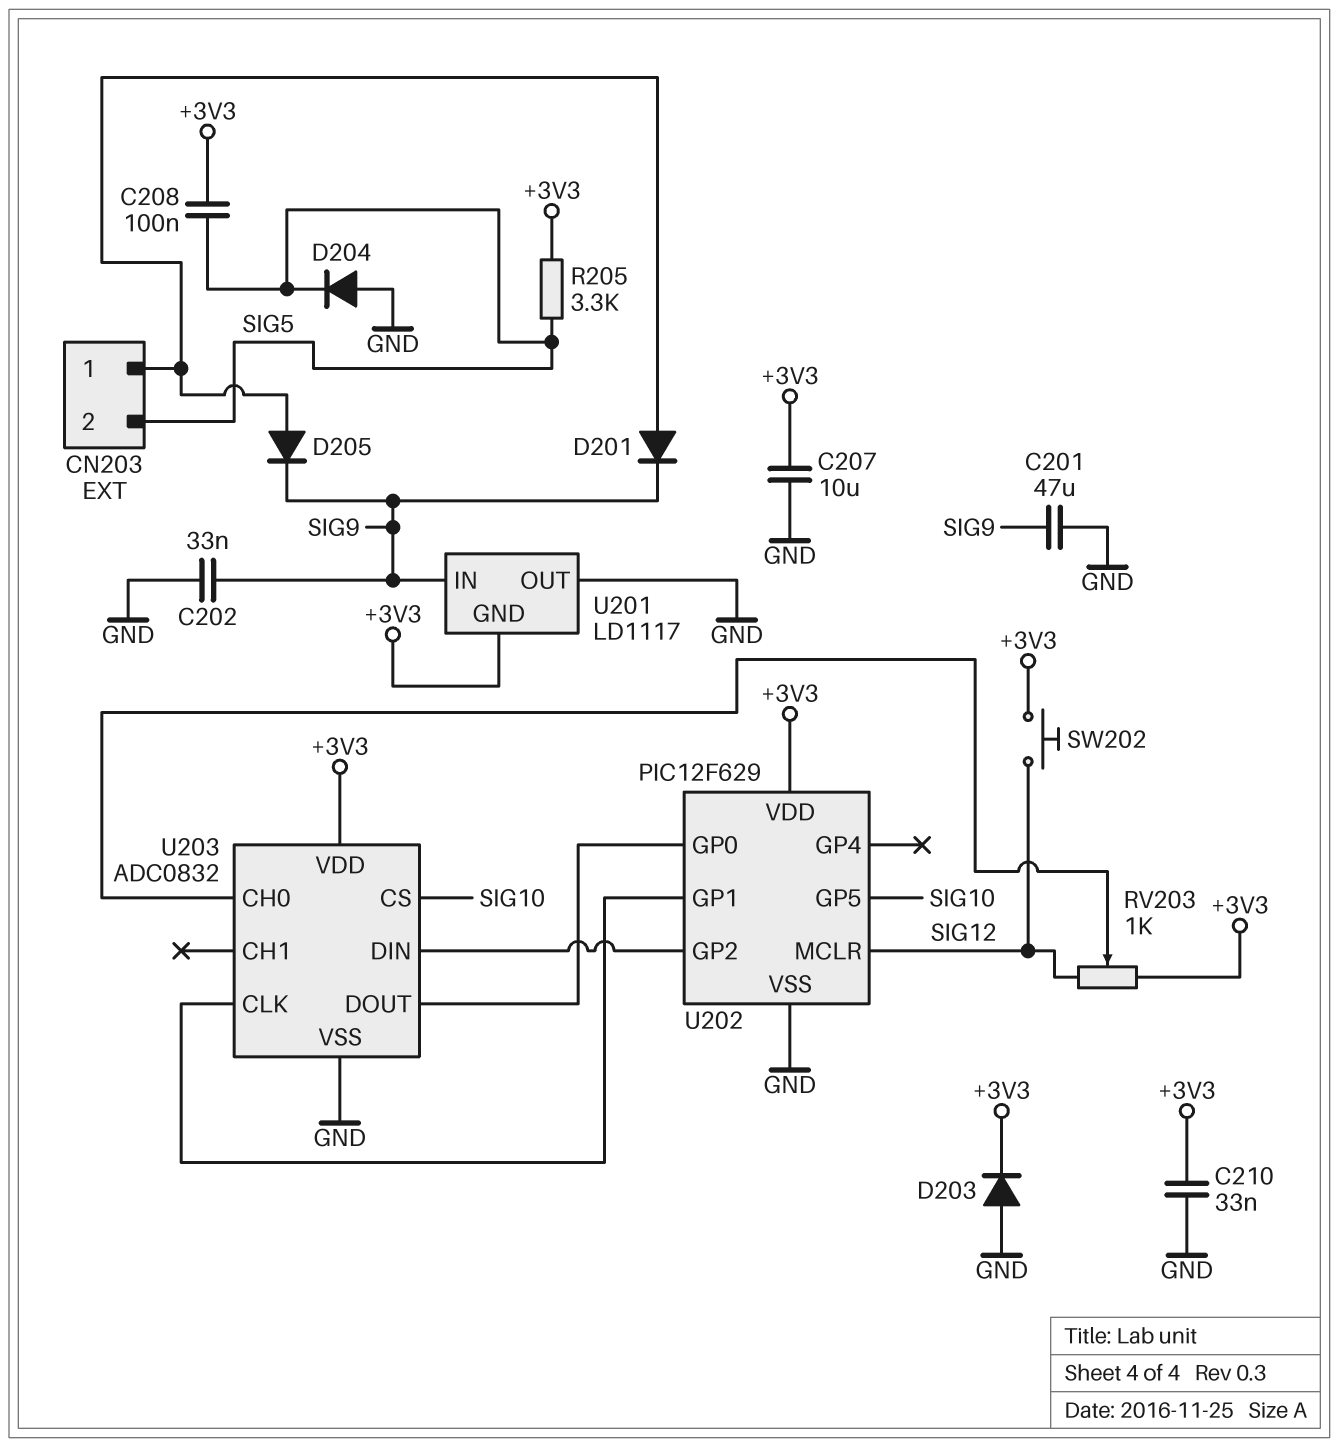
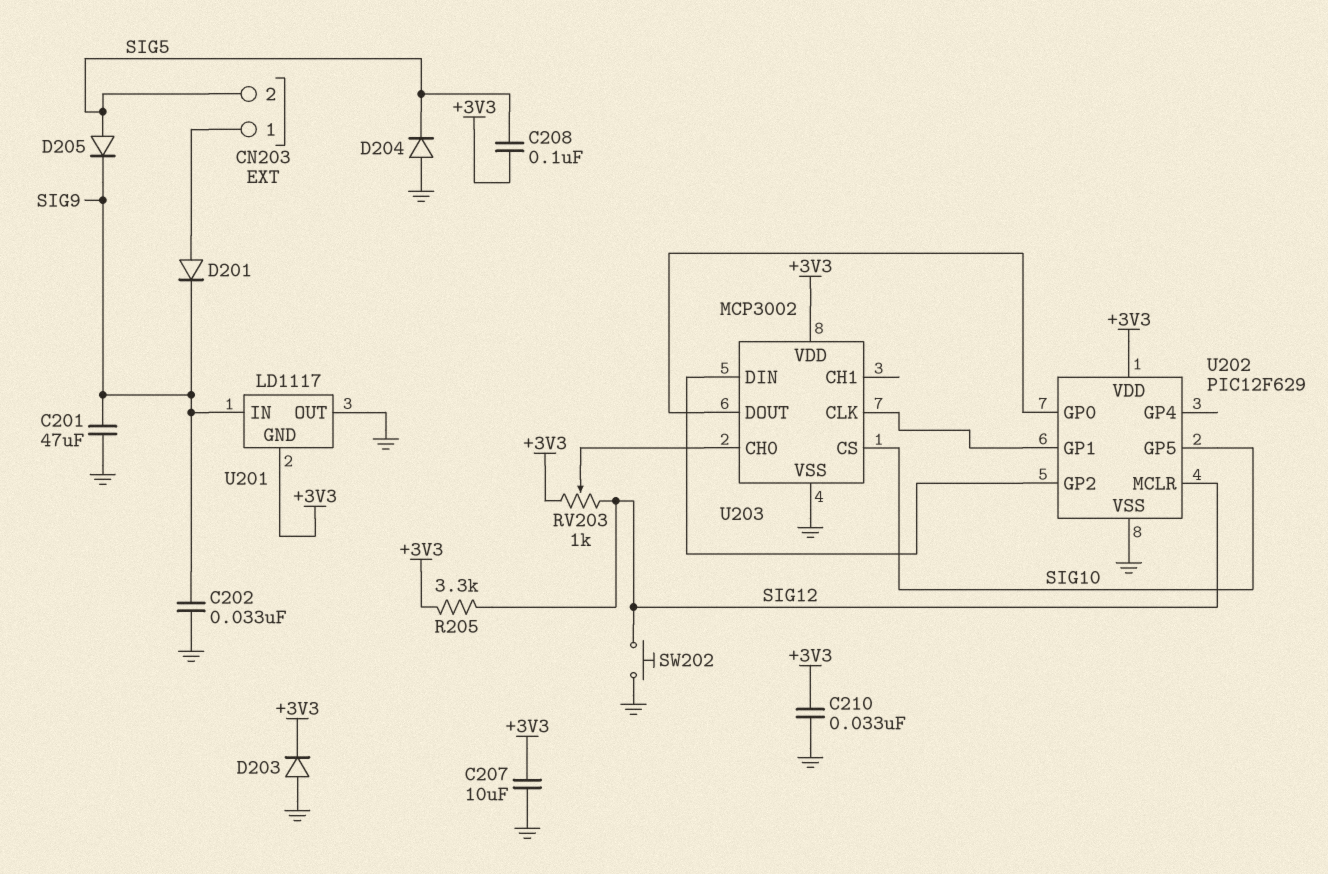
D205: diode (A CN203/1, K SIG9) -> diode (A SIG5, K SIG9)
R205: 3.3k (+3V3, SIG5) -> 3.3k (+3V3, SIG12)
SW202: button (+3V3, SIG12) -> button (GND, SIG12)
U203: ADC0832 -> MCP3002

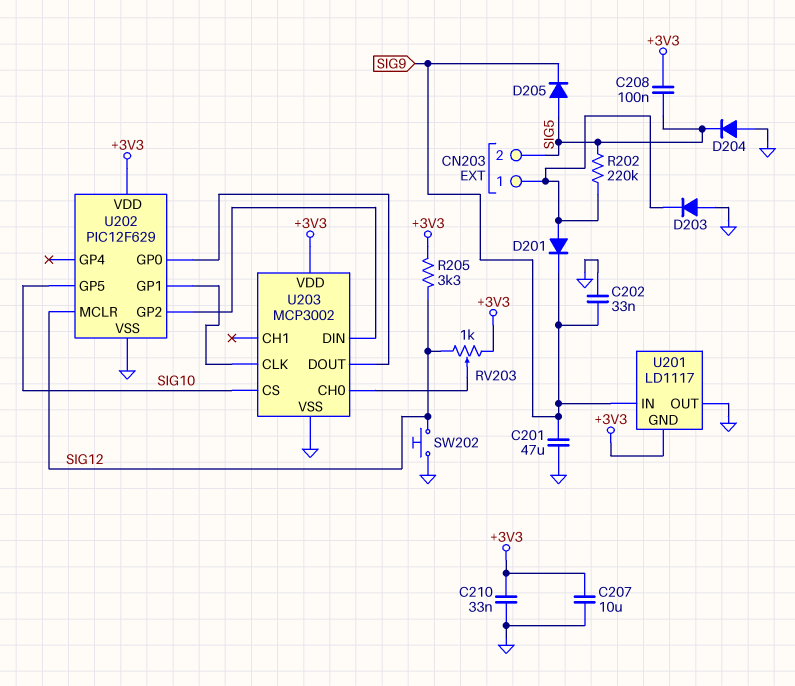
D203: diode (A GND, K +3V3) -> diode (A GND, K CN203/1)
R202: none -> 220k (CN203/1, SIG5)

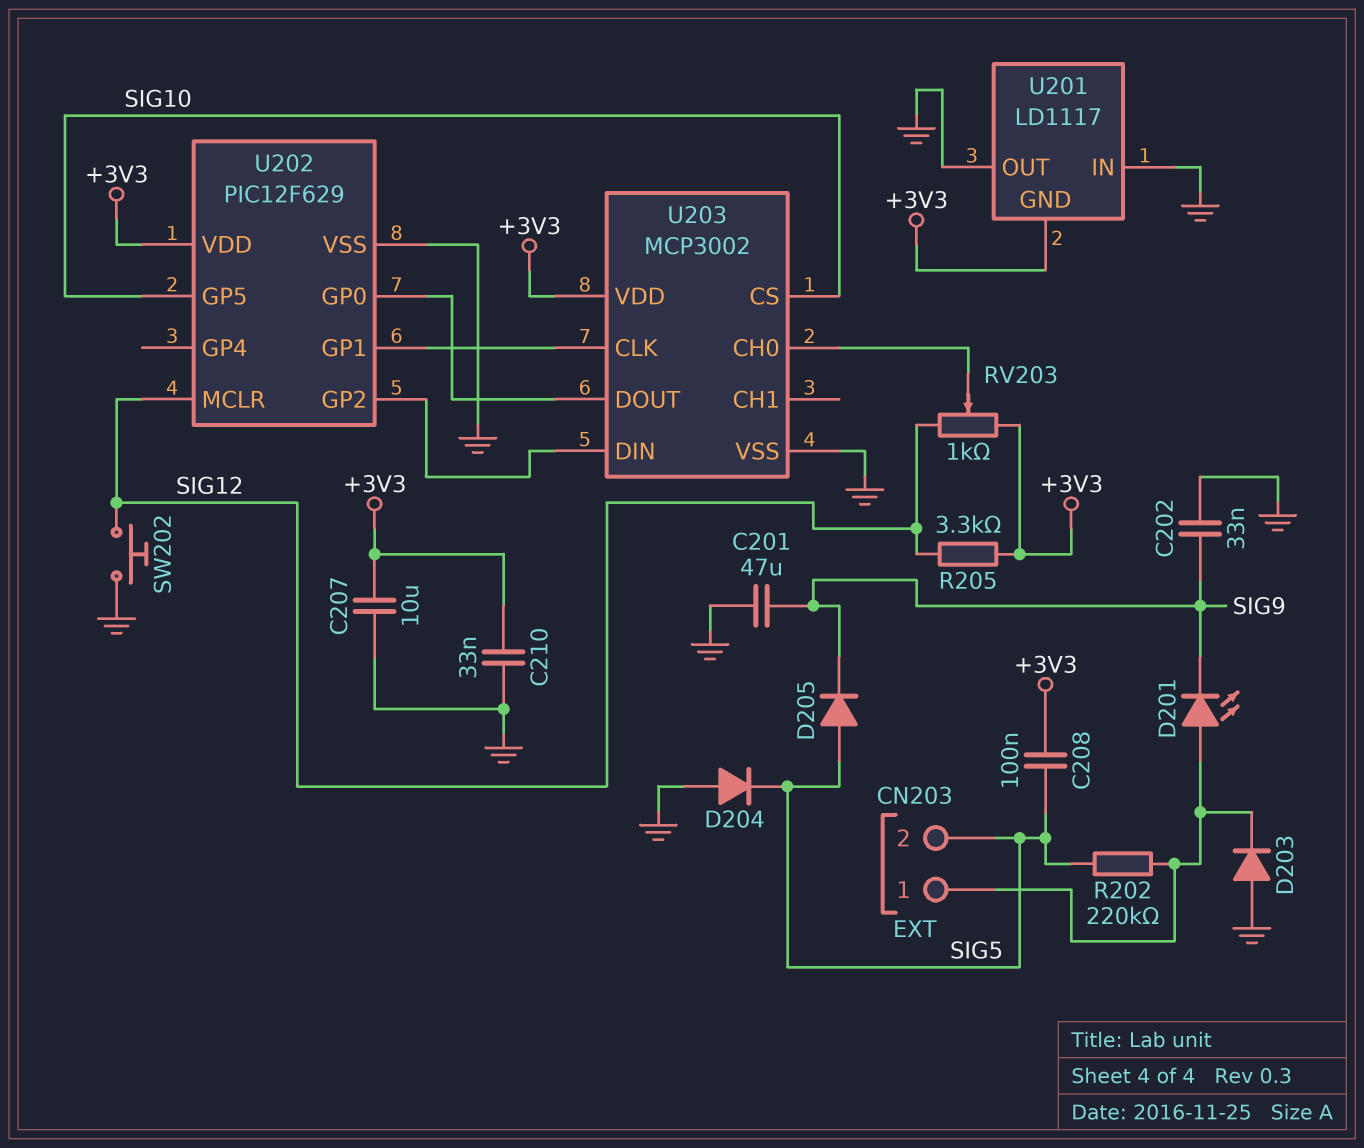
D201: diode (A CN203/1, K SIG9) -> LED (A CN203/1, K SIG9)
U201 pin IN: SIG9 -> GND

